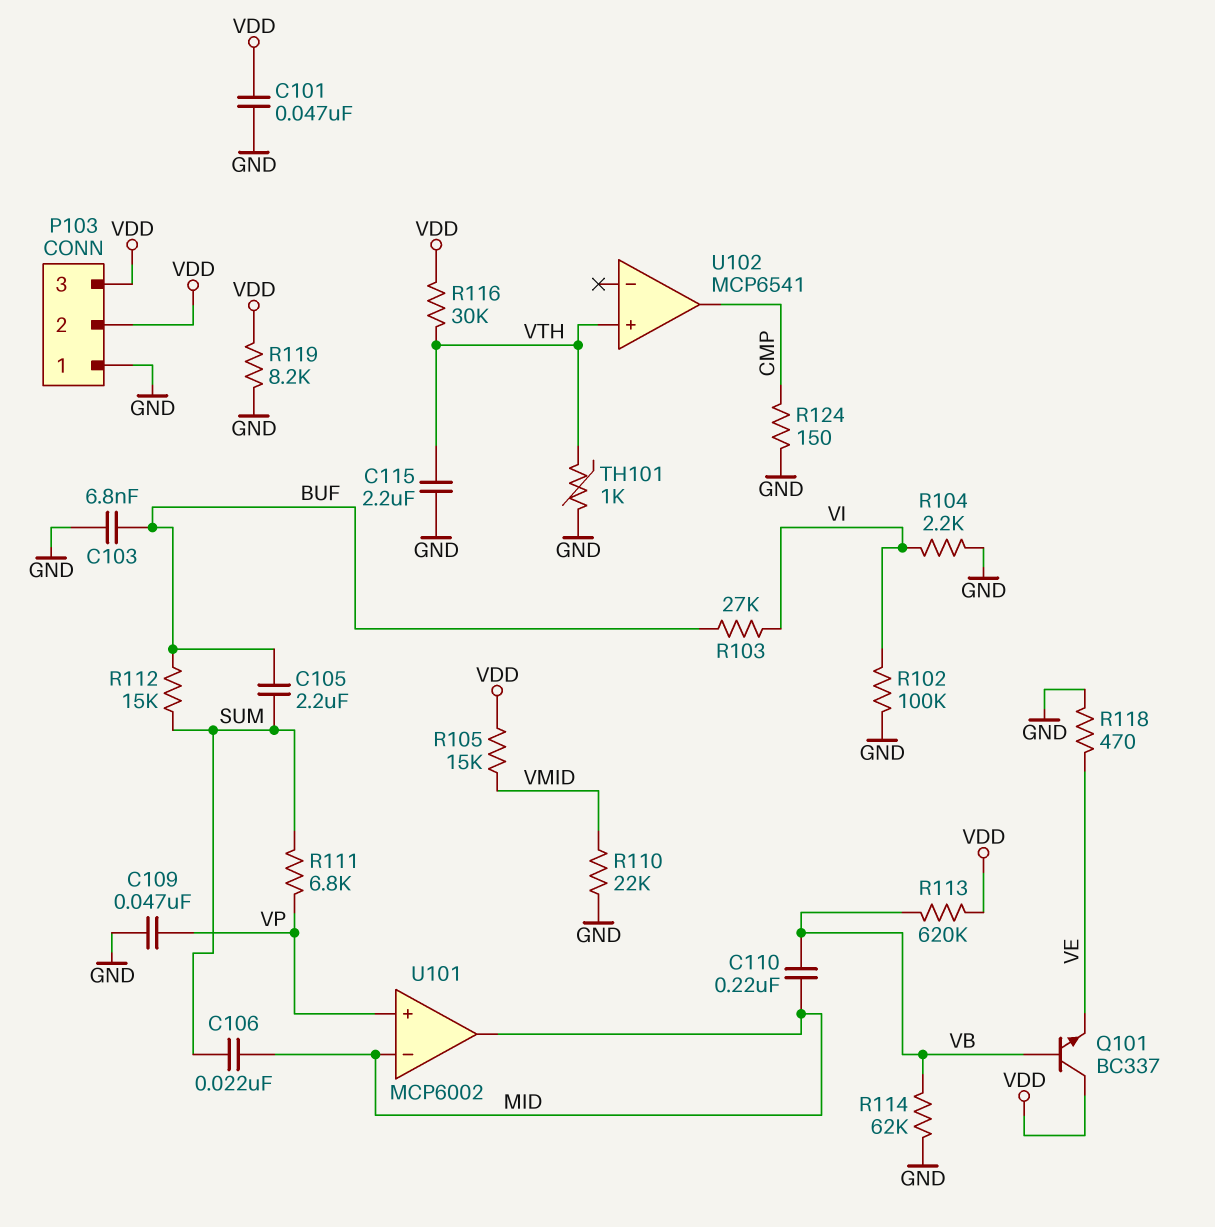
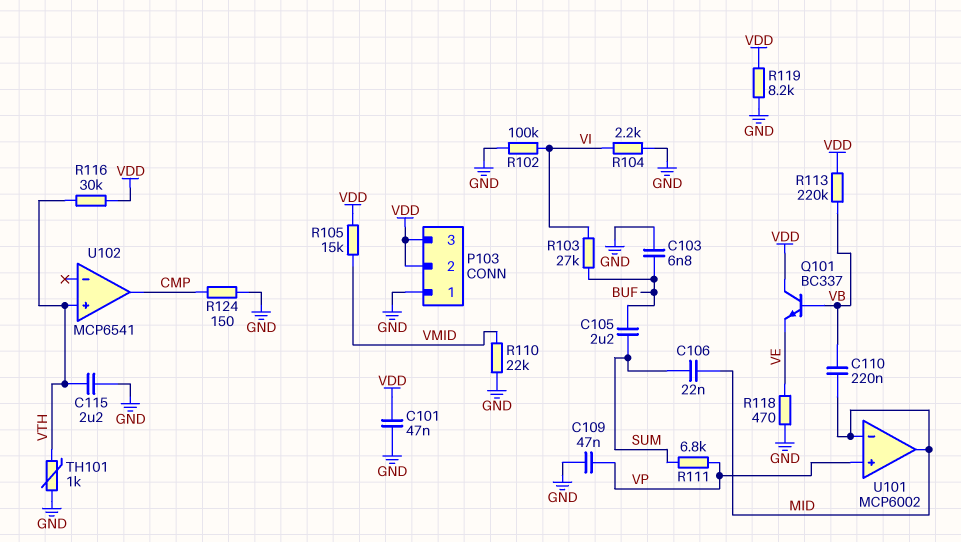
R112: 15k (BUF, SUM) -> none
R113: 620k (VB, VDD) -> 220k (VB, VDD)
R114: 62k (GND, VB) -> none

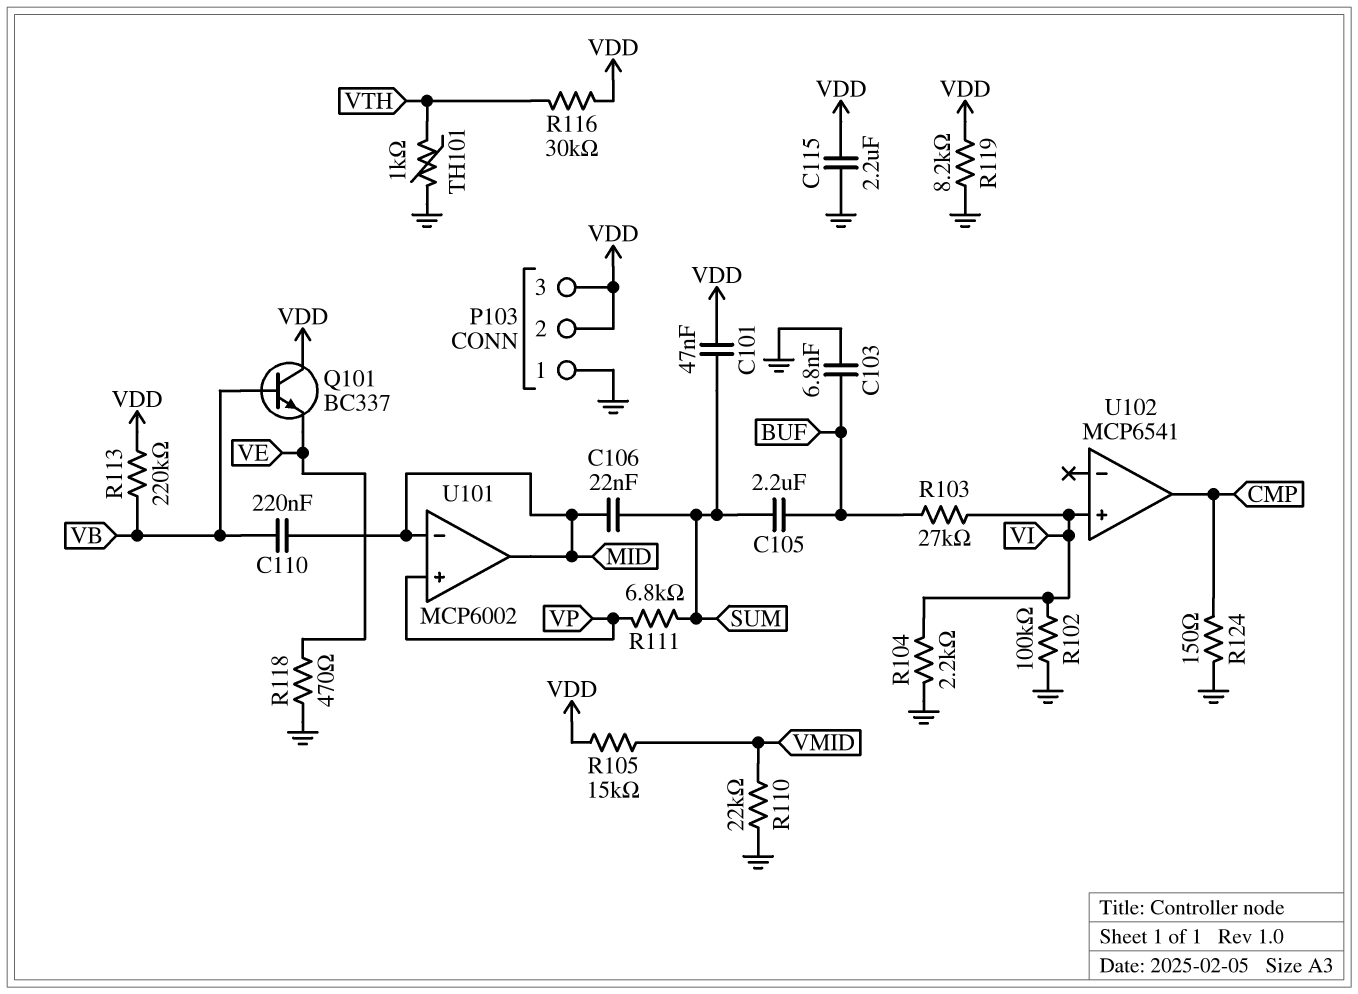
C101: 47nF (GND, VDD) -> 47nF (SUM, VDD)
C109: 47nF (GND, VP) -> none
C115: 2.2uF (GND, VTH) -> 2.2uF (GND, VDD)
U102 pin in+: VTH -> VI

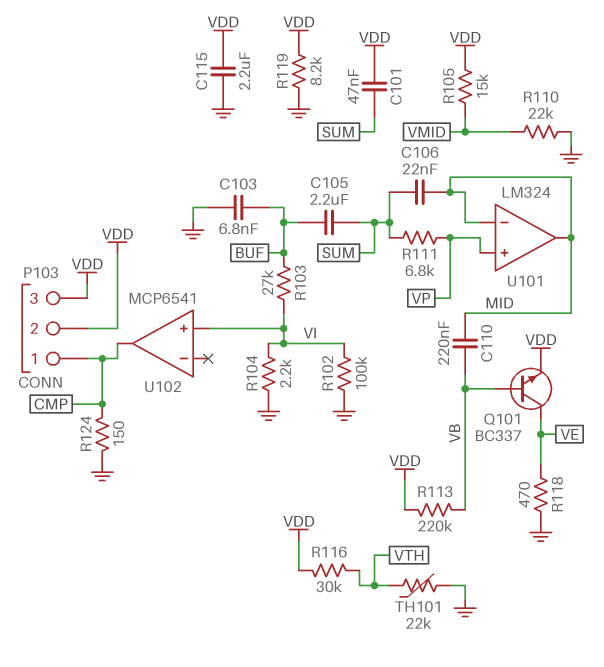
P103 pin 1: GND -> CMP
Q101: NPN BC337 (B VB, C VDD, E VE) -> NPN BC337 (B VB, C VE, E VDD)
TH101: 1k (GND, VTH) -> 22k (GND, VTH)
U101: MCP6002 -> LM324

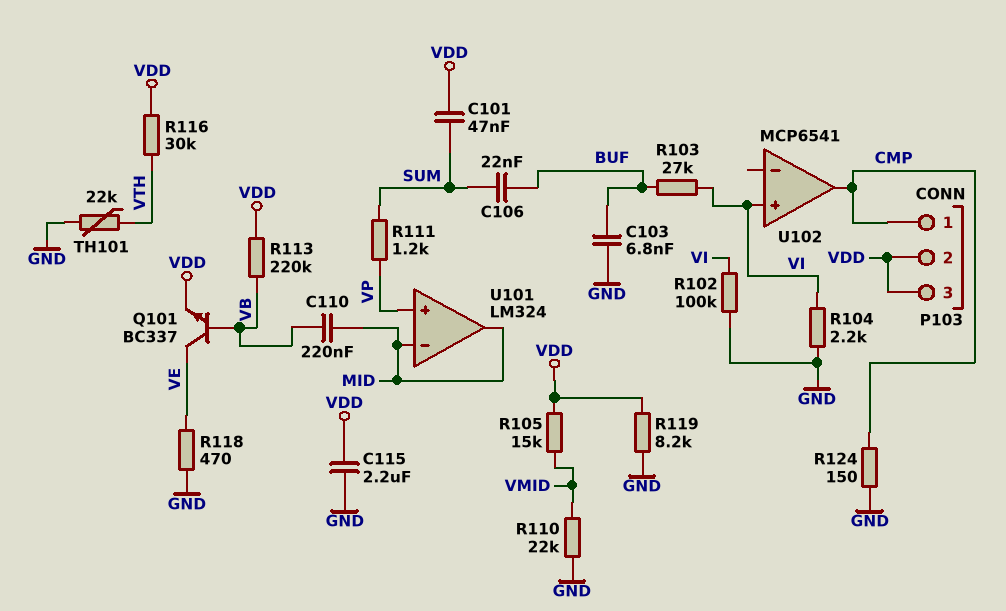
C105: 2.2uF (BUF, SUM) -> none
C106: 22nF (MID, SUM) -> 22nF (BUF, SUM)
R111: 6.8k (SUM, VP) -> 1.2k (SUM, VP)

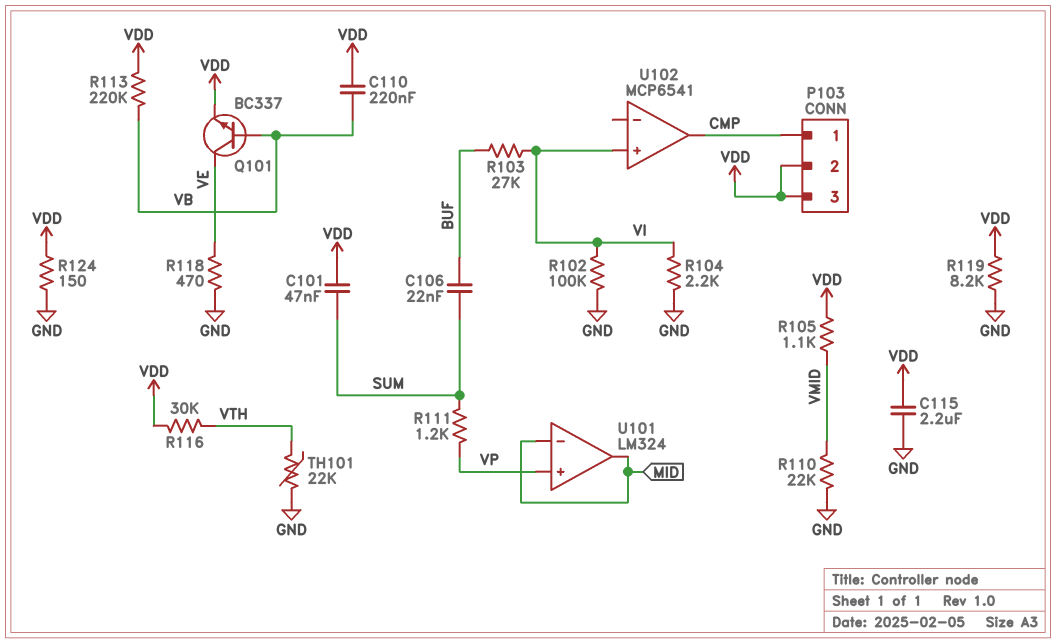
C103: 6.8nF (BUF, GND) -> none
C110: 220nF (MID, VB) -> 220nF (VB, VDD)
R105: 15k (VDD, VMID) -> 1.1k (VDD, VMID)
R124: 150 (CMP, GND) -> 150 (GND, VDD)

